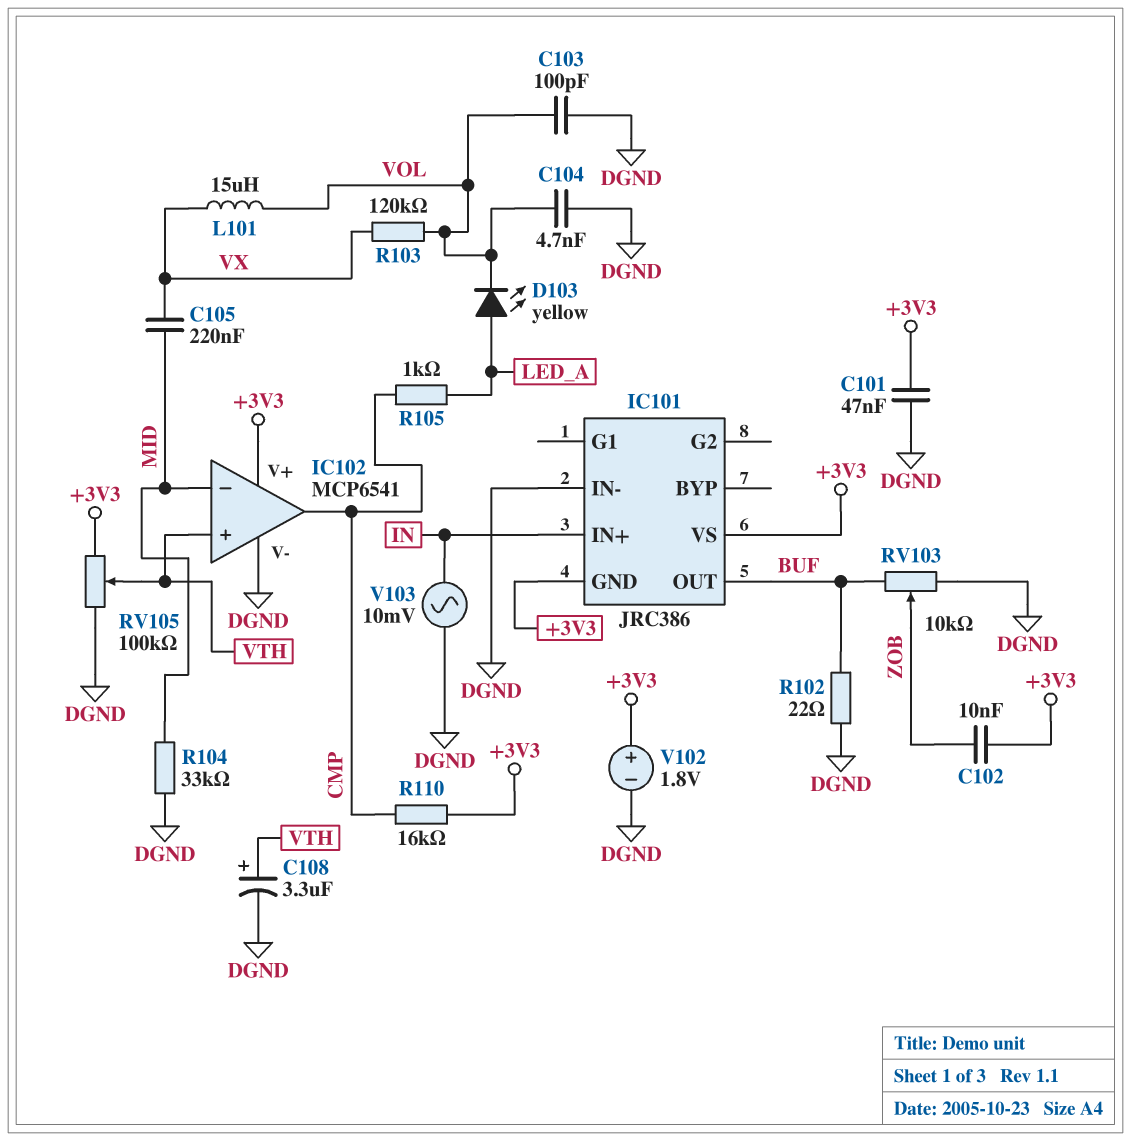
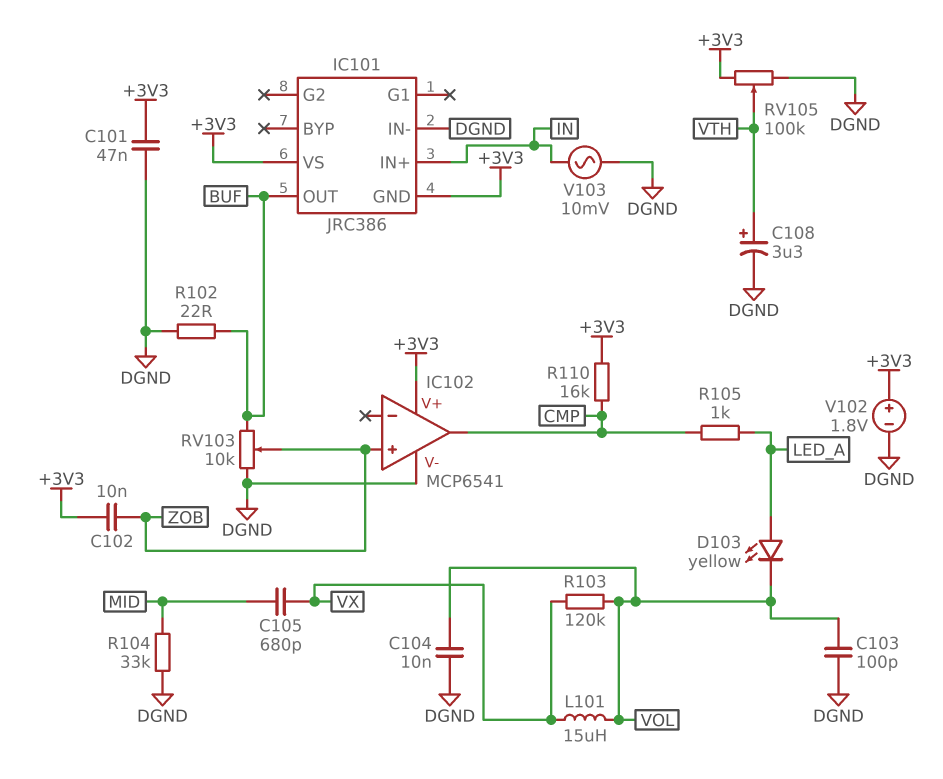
C104: 4.7nF (DGND, VOL) -> 10nF (DGND, VOL)
C105: 220nF (MID, VX) -> 680pF (MID, VX)
IC102 pin in+: VTH -> ZOB
IC102 pin in-: MID -> none

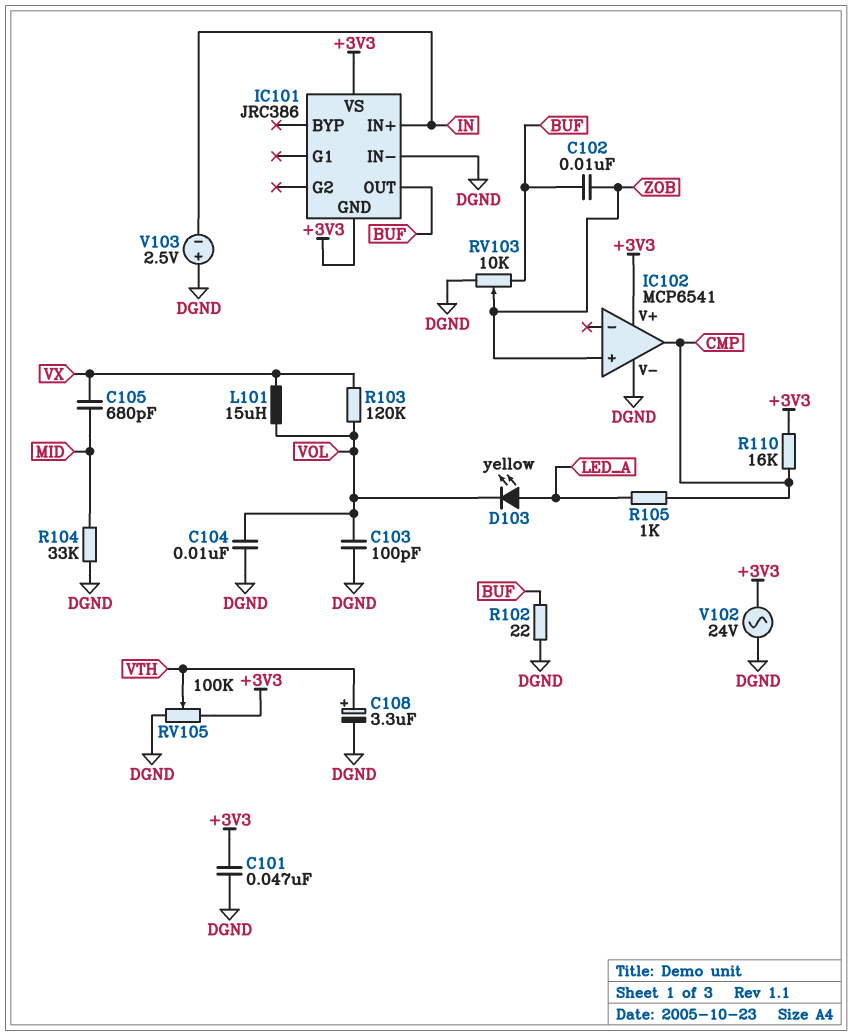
C102: 10nF (+3V3, ZOB) -> 10nF (BUF, ZOB)
V102: 1.8V (plus +3V3, minus DGND) -> AC 24V (+3V3, DGND)
V103: AC 10mV (DGND, IN) -> 2.5V (plus DGND, minus IN)

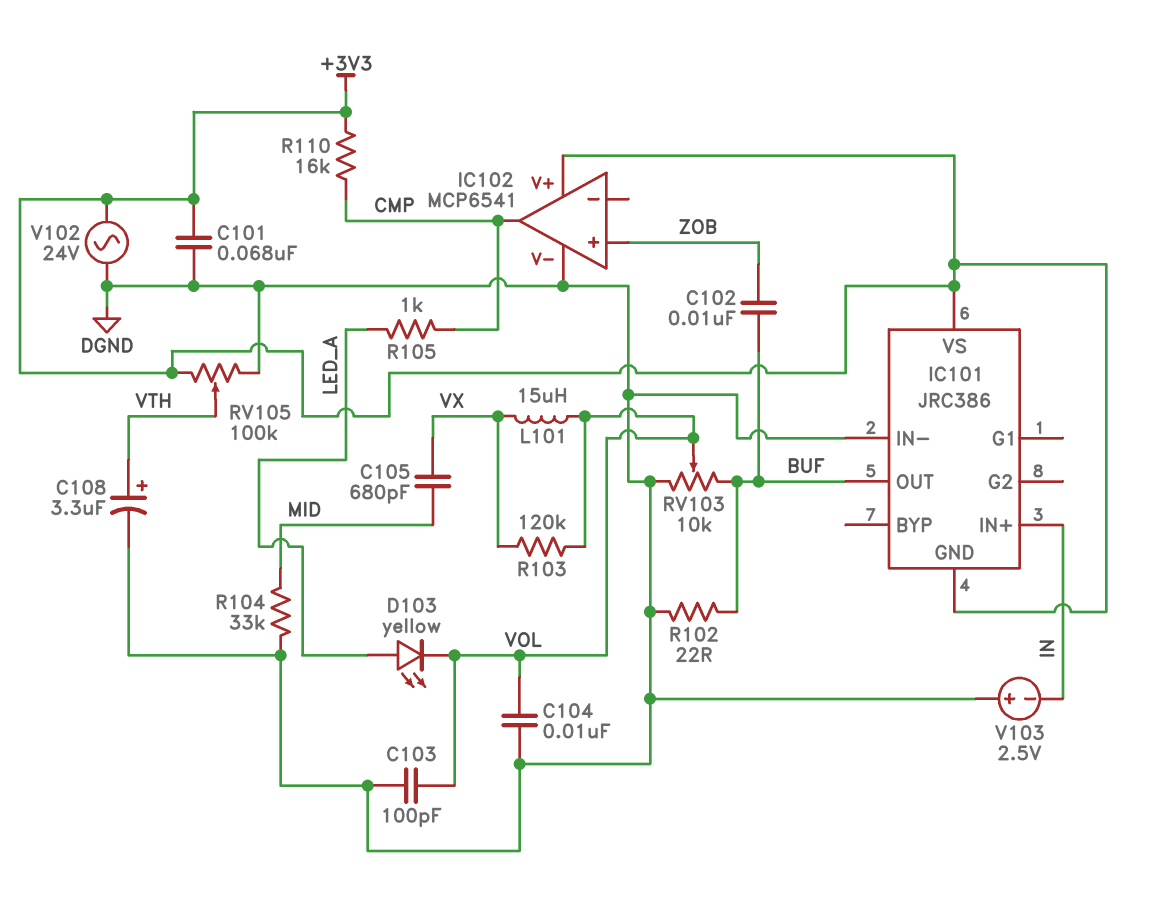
C101: 47nF (+3V3, DGND) -> 68nF (+3V3, DGND)
RV103: 10k (BUF, DGND, wiper ZOB) -> 10k (BUF, DGND, wiper VOL)

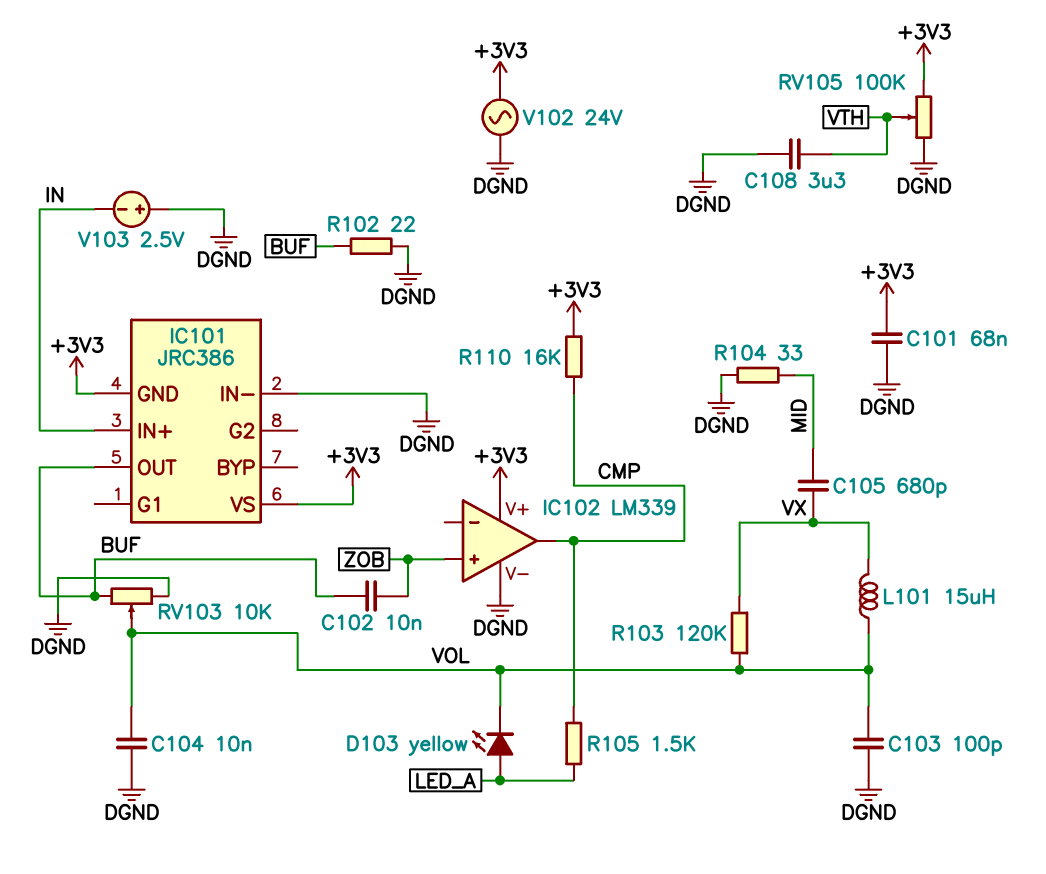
C108: 3.3uF (plus VTH, minus DGND) -> 3.3uF (DGND, VTH)
IC102: MCP6541 -> LM339
R104: 33k (DGND, MID) -> 33 (DGND, MID)
R105: 1k (CMP, LED_A) -> 1.5k (CMP, LED_A)

